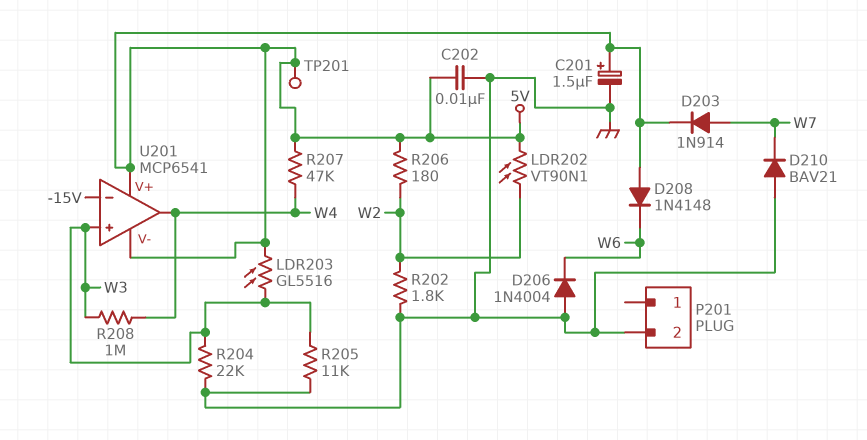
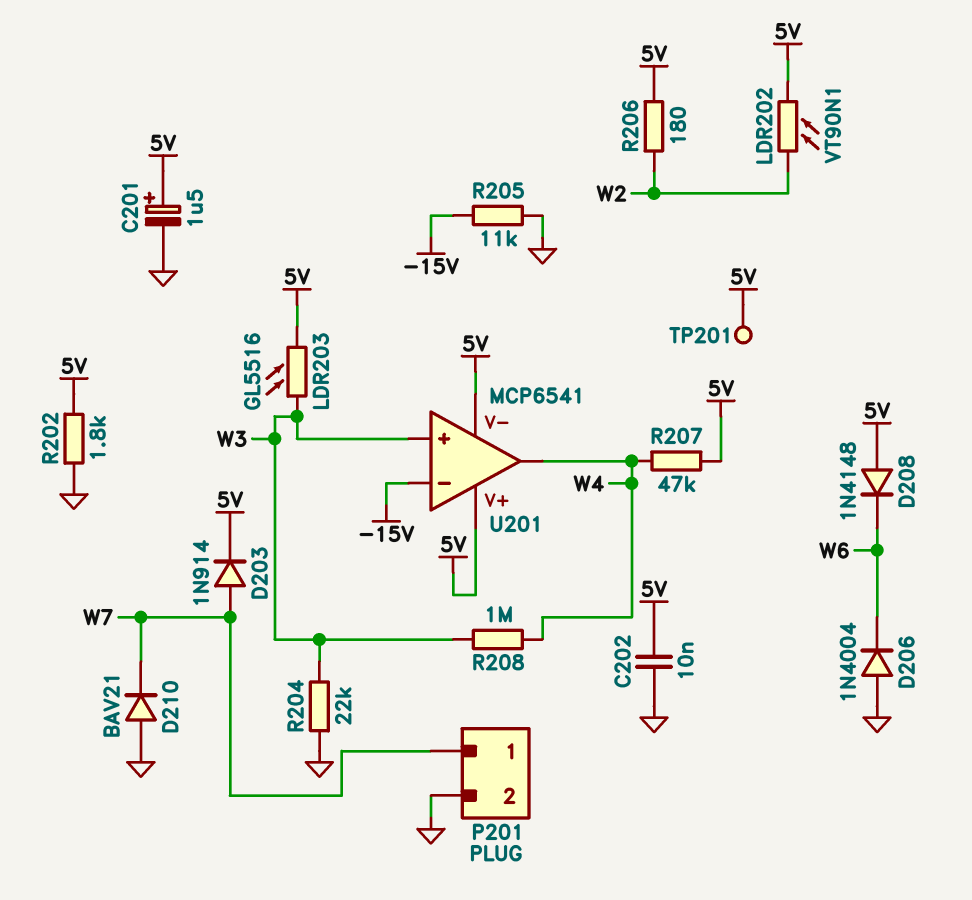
P201 pin 1: none -> W7
R202: 1.8k (GND, W2) -> 1.8k (5V, GND)
R205: 11k (GND, W3) -> 11k (-15V, GND)

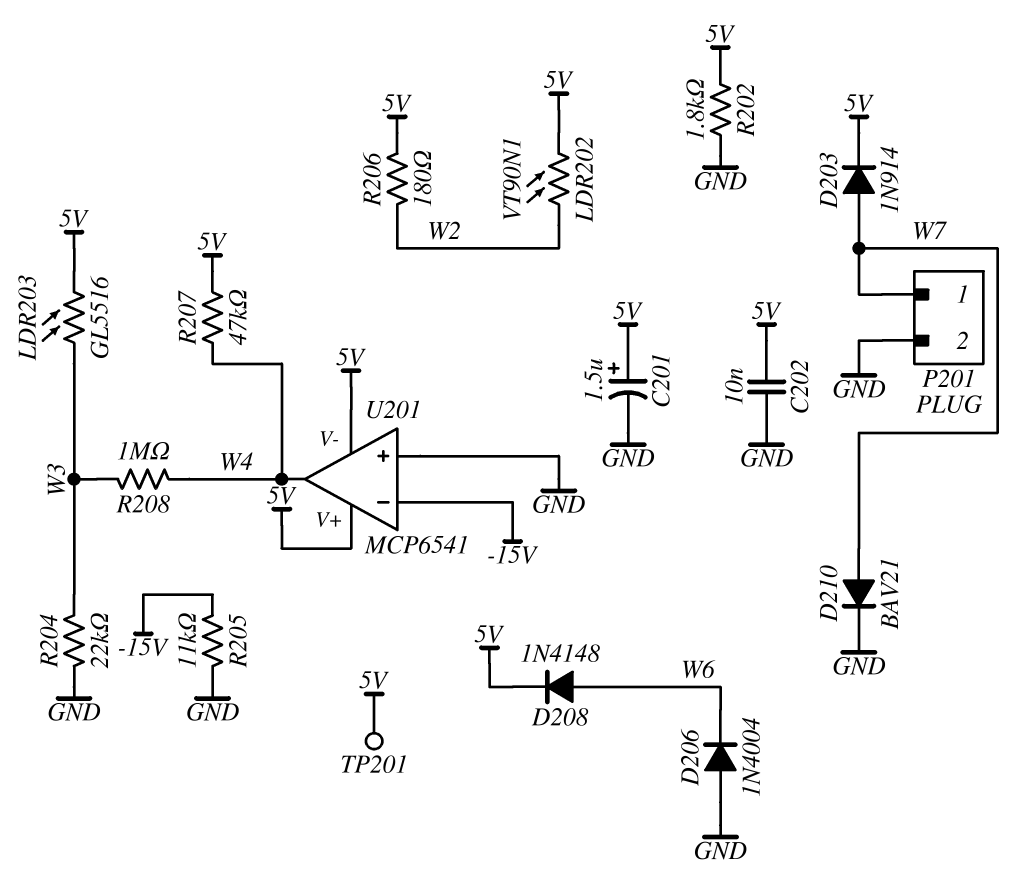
D208: diode 1N4148 (A 5V, K W6) -> diode 1N4148 (A W6, K 5V)
D210: diode BAV21 (A GND, K W7) -> diode BAV21 (A W7, K GND)
U201 pin in+: W3 -> GND

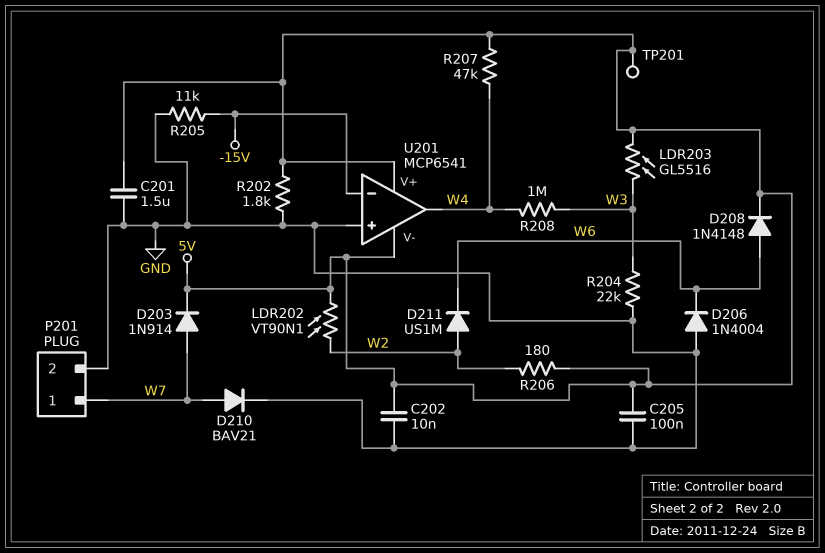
C201: 1.5uF (plus 5V, minus GND) -> 1.5uF (5V, GND)
C205: none -> 100nF (5V, GND)
D211: none -> diode US1M (A W2, K W6)

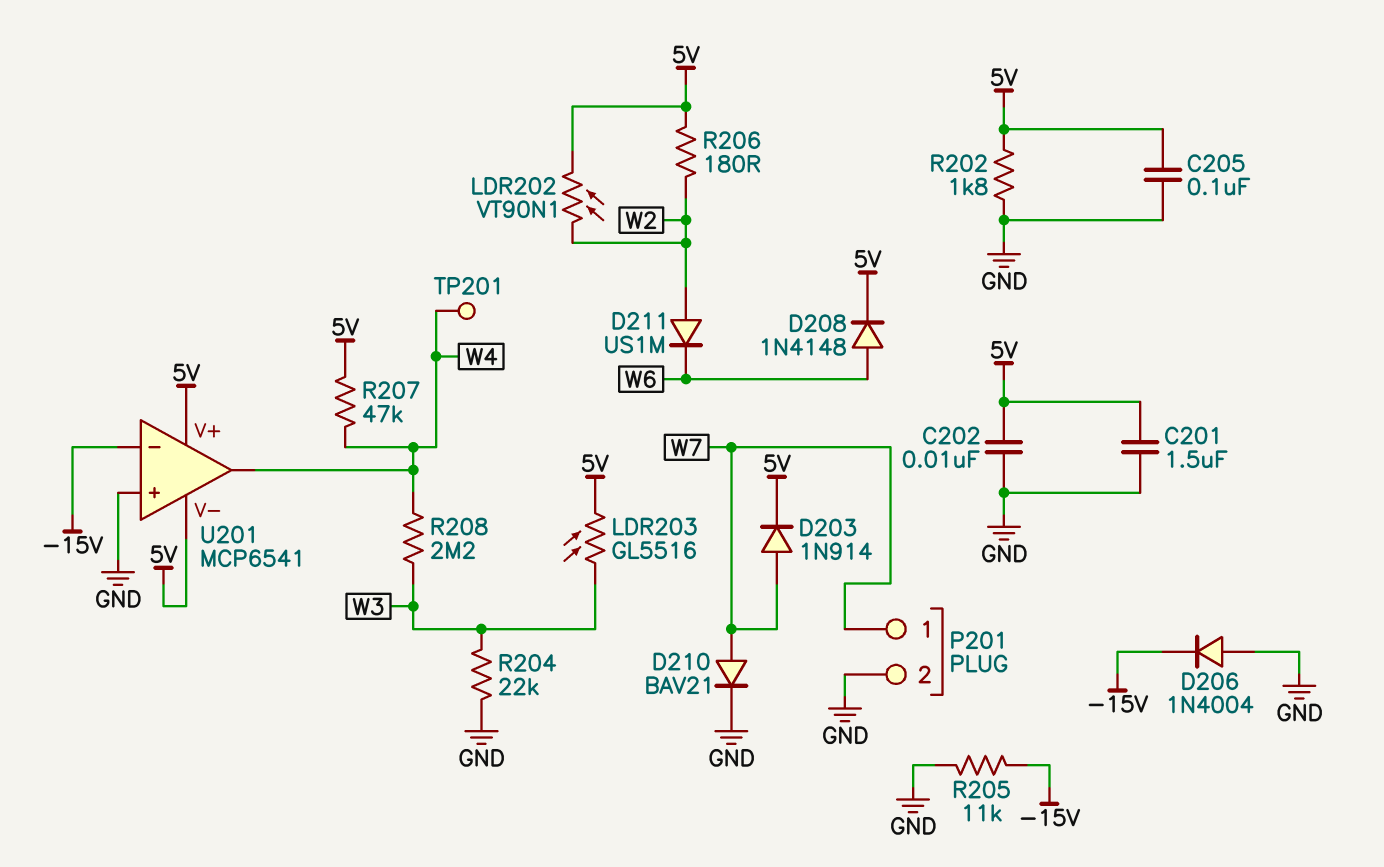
D206: diode 1N4004 (A GND, K W6) -> diode 1N4004 (A GND, K -15V)
R208: 1M (W3, W4) -> 2.2M (W3, W4)
TP201: test point (5V) -> test point (W4)

